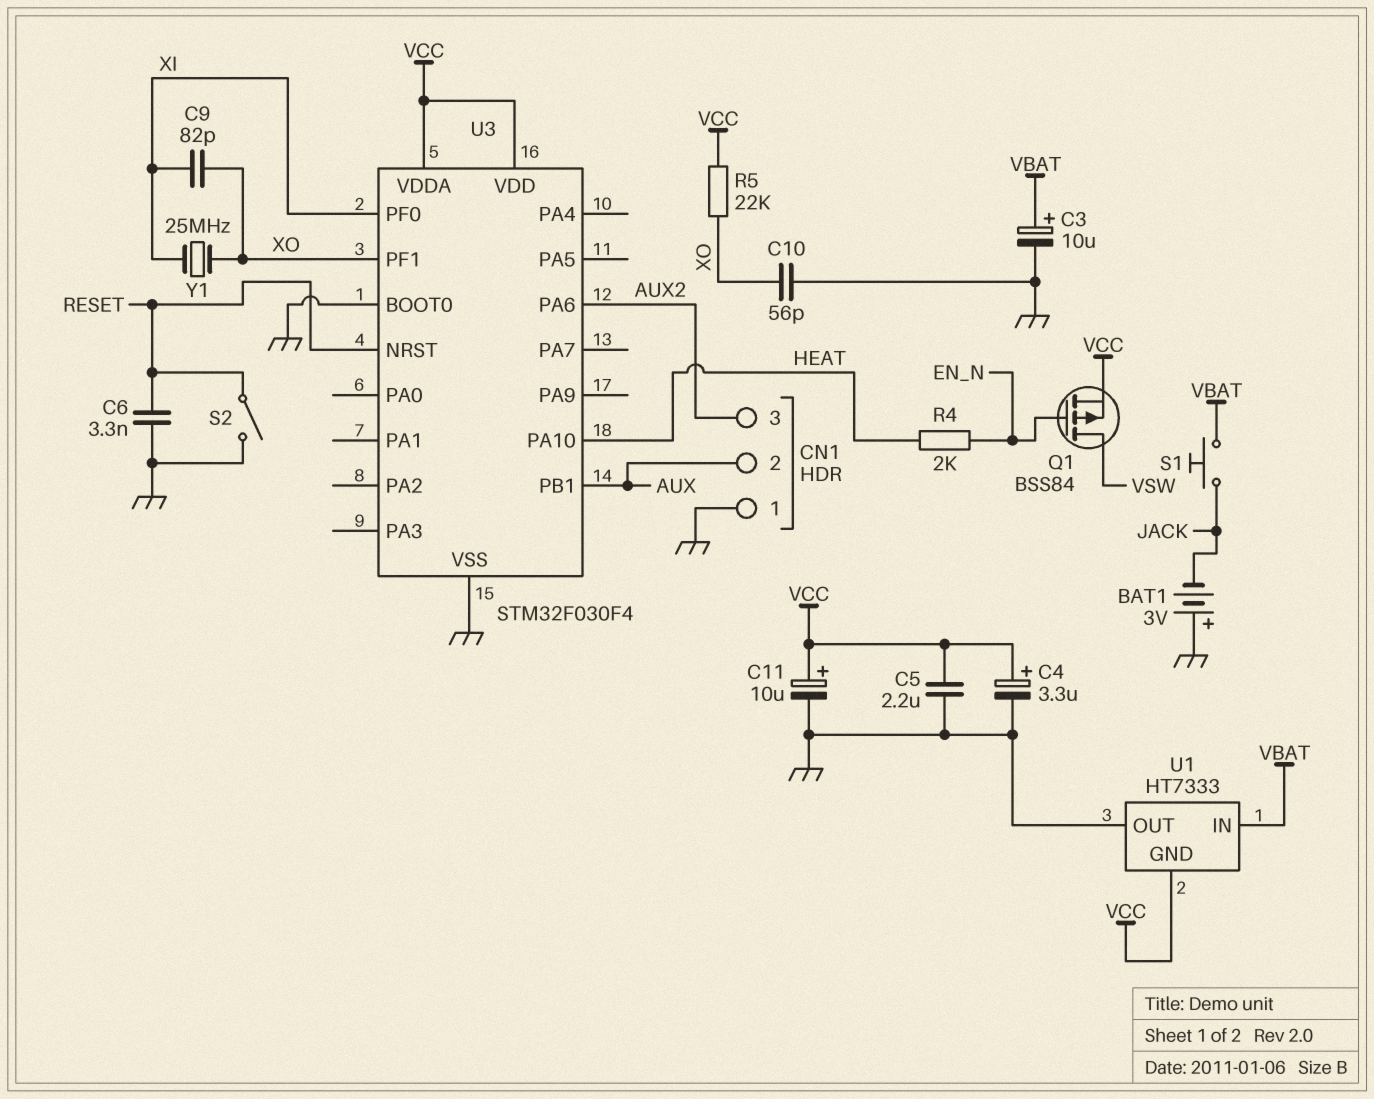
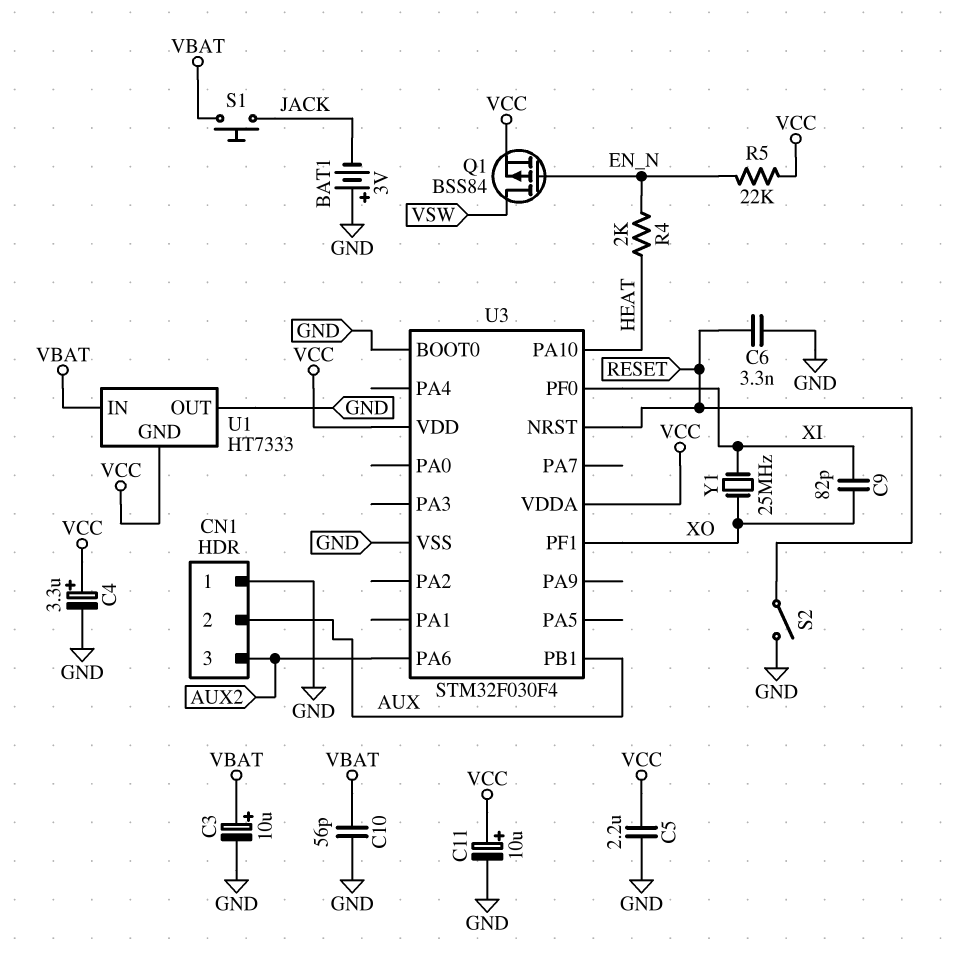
C10: 56pF (GND, XO) -> 56pF (GND, VBAT)
R5: 22k (VCC, XO) -> 22k (EN_N, VCC)

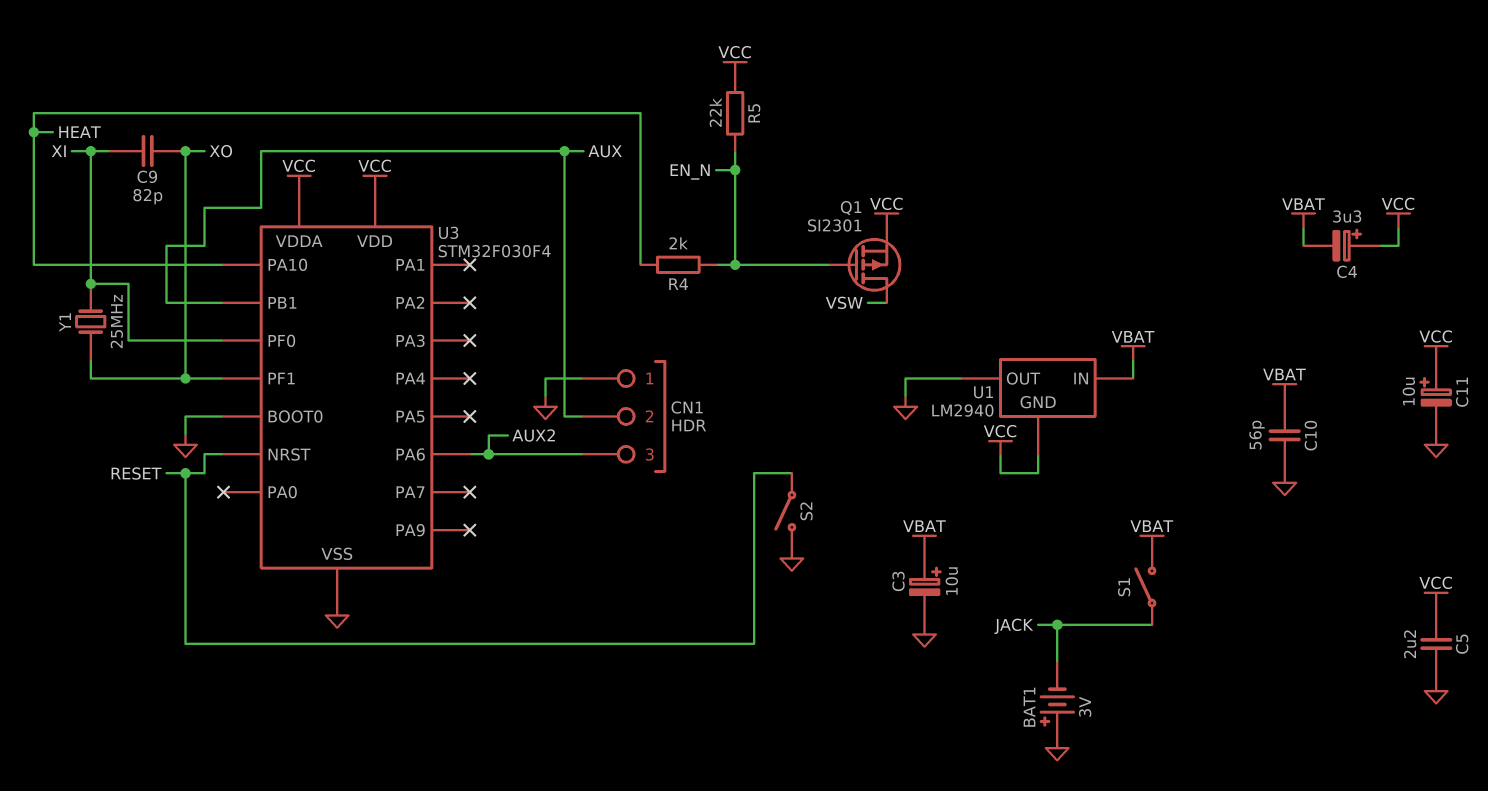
C4: 3.3uF (plus VCC, minus GND) -> 3.3uF (plus VCC, minus VBAT)
C6: 3.3nF (GND, RESET) -> none
Q1: PMOS BSS84 (G EN_N, D VSW, S VCC) -> PMOS SI2301 (G EN_N, D VSW, S VCC)
S1: button (JACK, VBAT) -> switch (JACK, VBAT)
U1: HT7333 -> LM2940

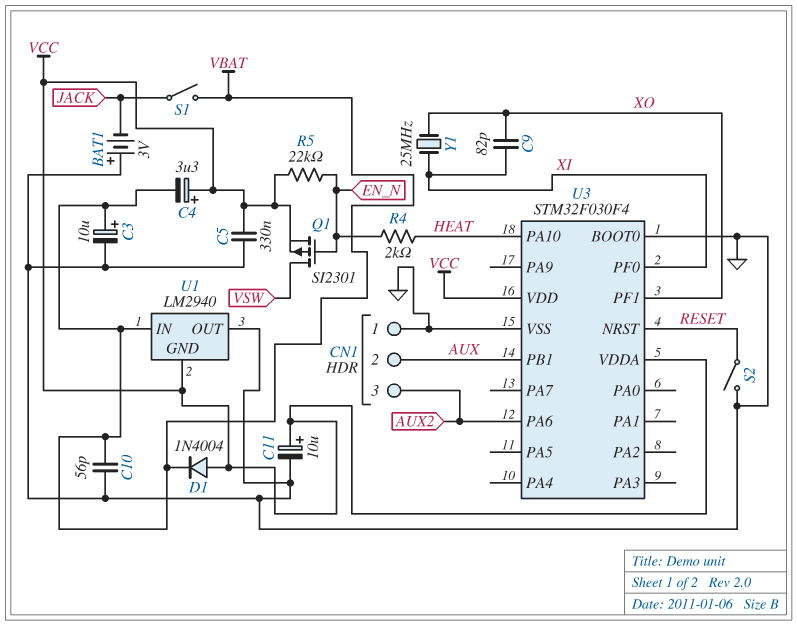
C5: 2.2uF (GND, VCC) -> 330nF (GND, VCC)
D1: none -> diode 1N4004 (A VCC, K VBAT)

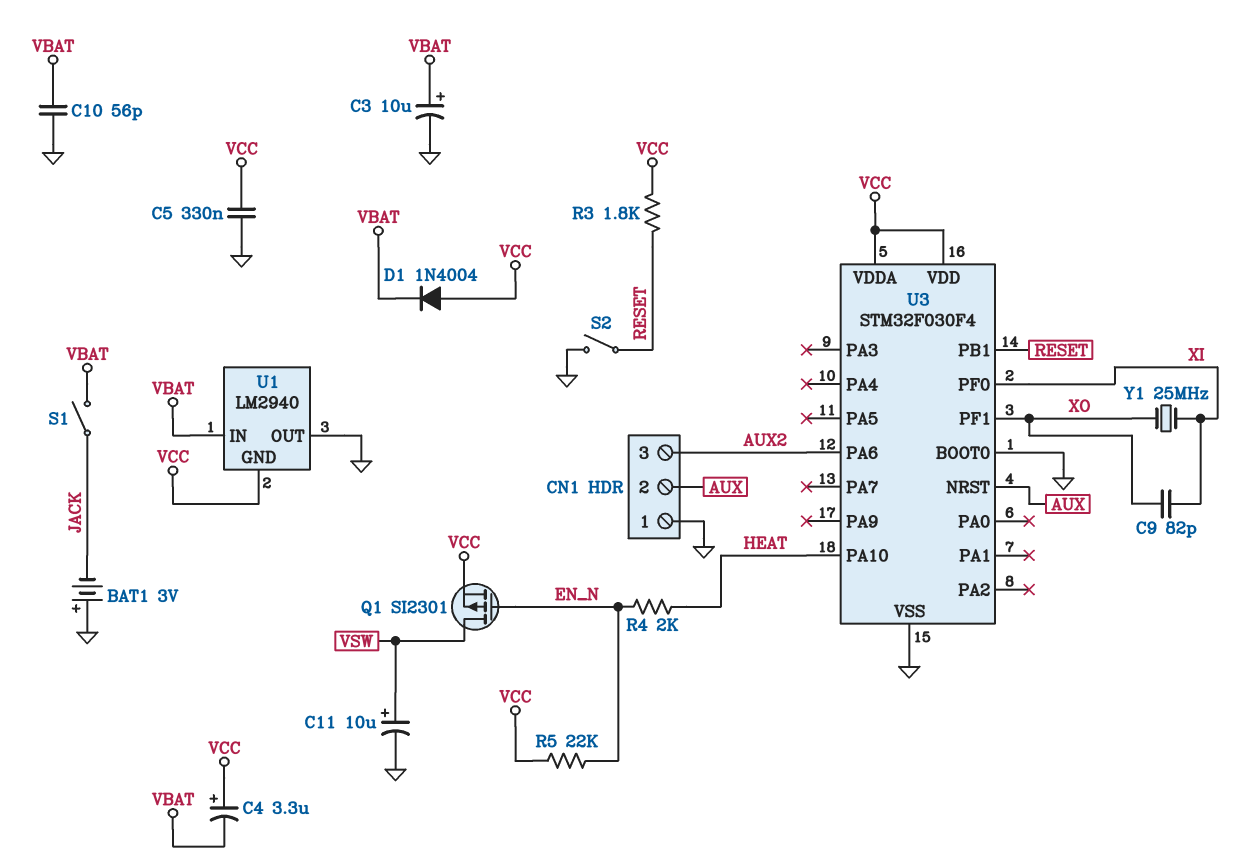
C11: 10uF (plus VCC, minus GND) -> 10uF (plus VSW, minus GND)
R3: none -> 1.8k (RESET, VCC)
U3 pin NRST: RESET -> AUX
U3 pin PB1: AUX -> RESET

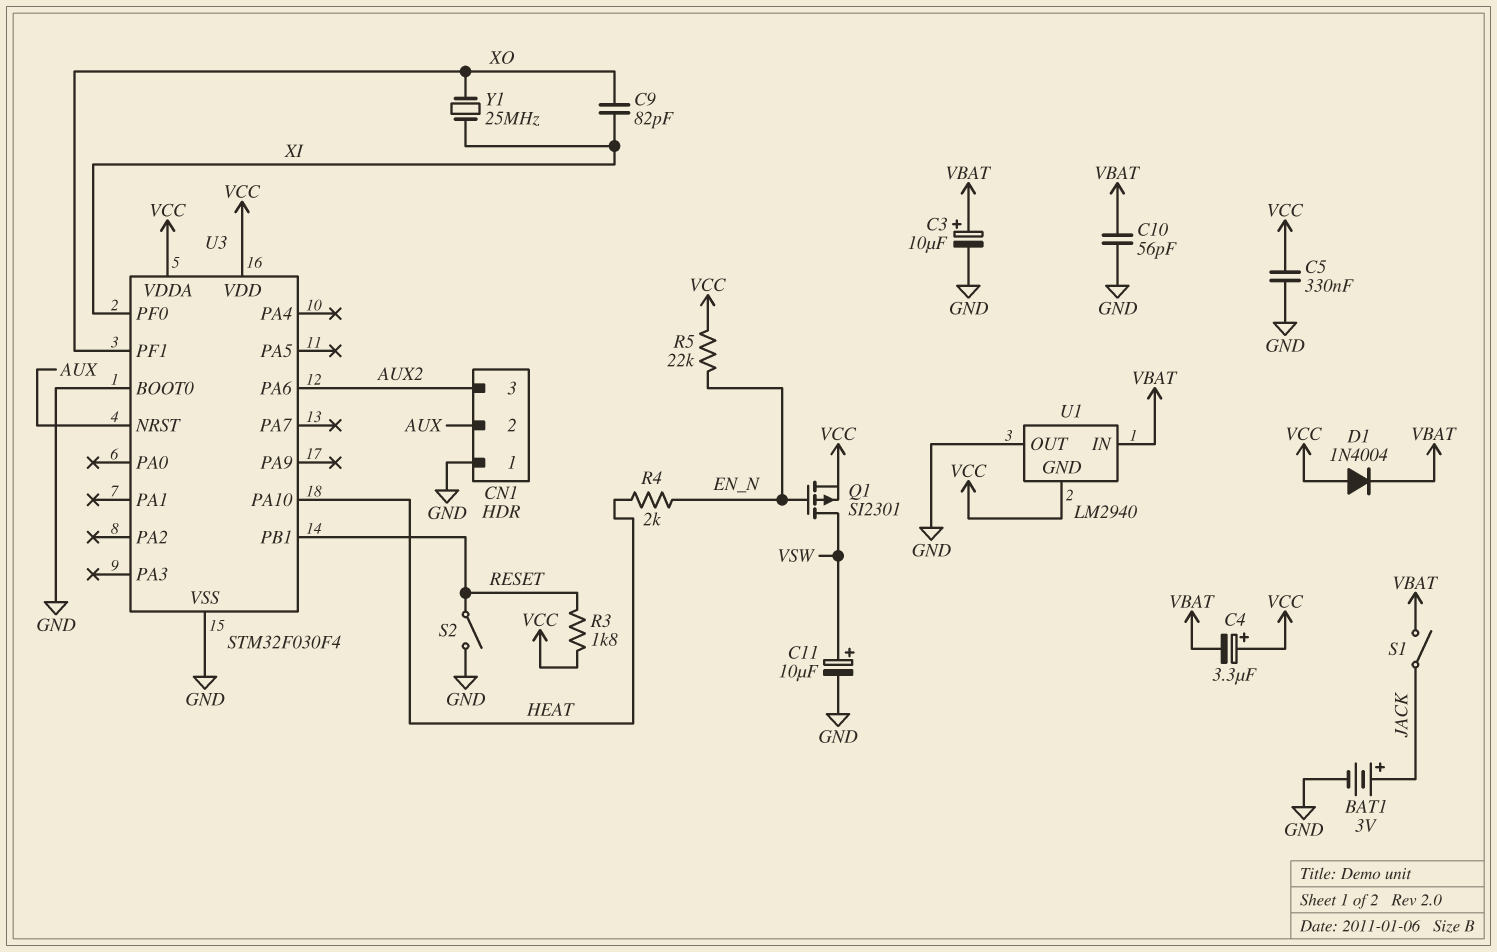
BAT1: 3V (plus GND, minus JACK) -> 3V (plus JACK, minus GND)

